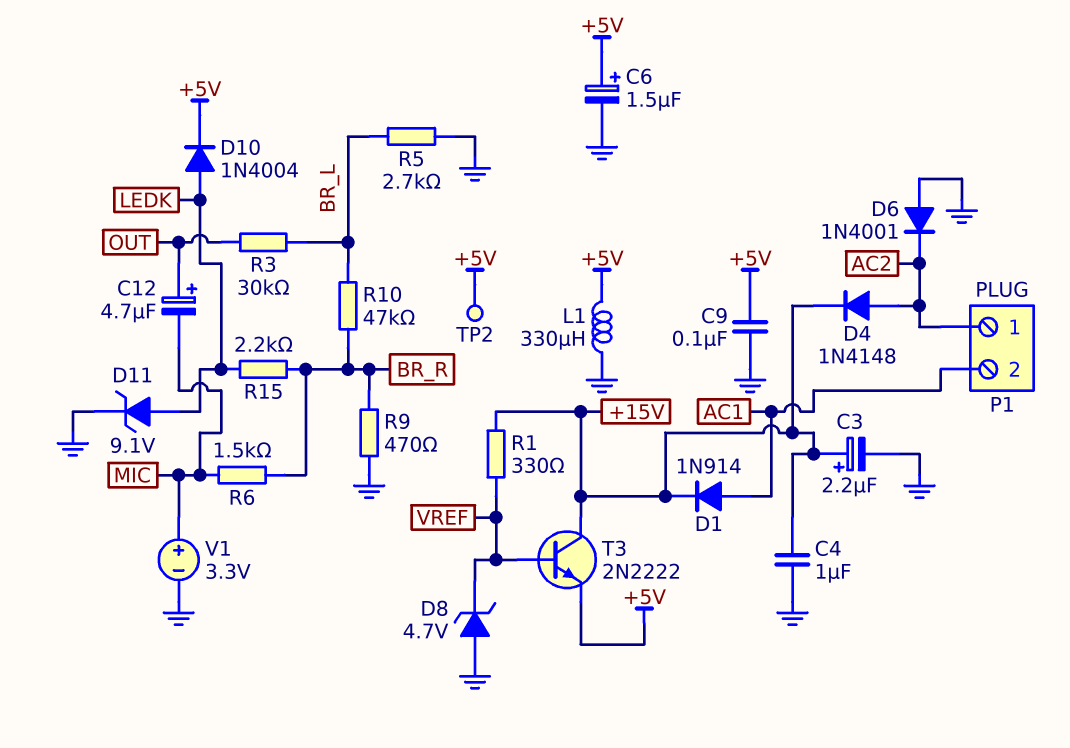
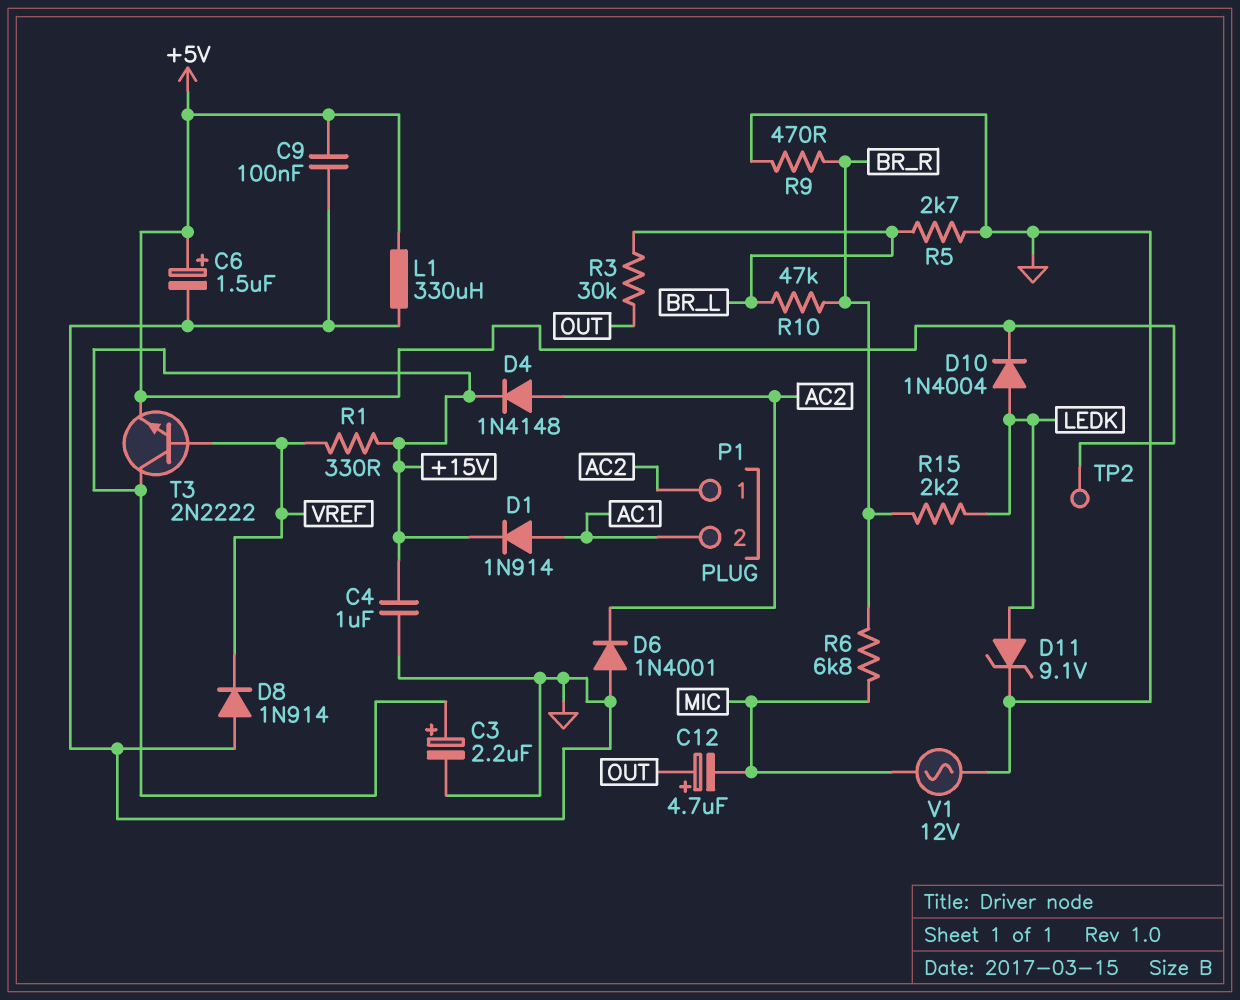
D8: zener 4.7V (A GND, K VREF) -> diode 1N914 (A GND, K VREF)
R6: 1.5k (BR_R, MIC) -> 6.8k (BR_R, MIC)
V1: 3.3V (plus MIC, minus GND) -> AC 12V (GND, MIC)

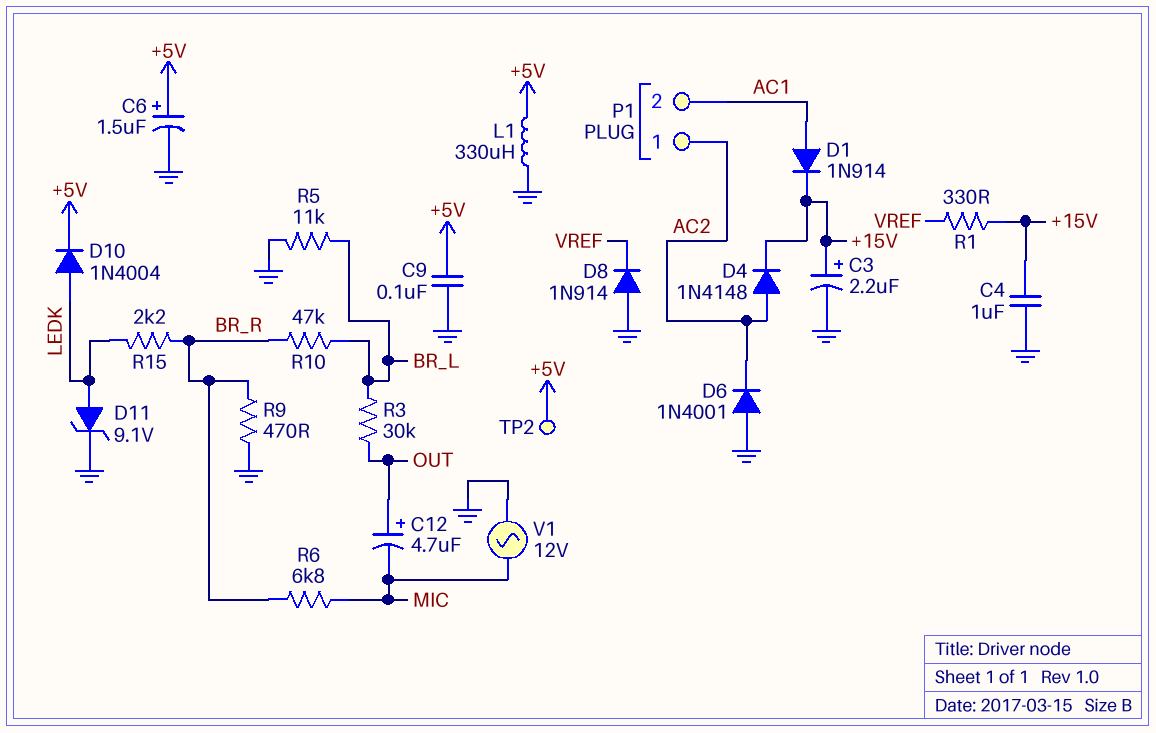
R5: 2.7k (BR_L, GND) -> 11k (BR_L, GND)
T3: NPN 2N2222 (B VREF, C +15V, E +5V) -> none

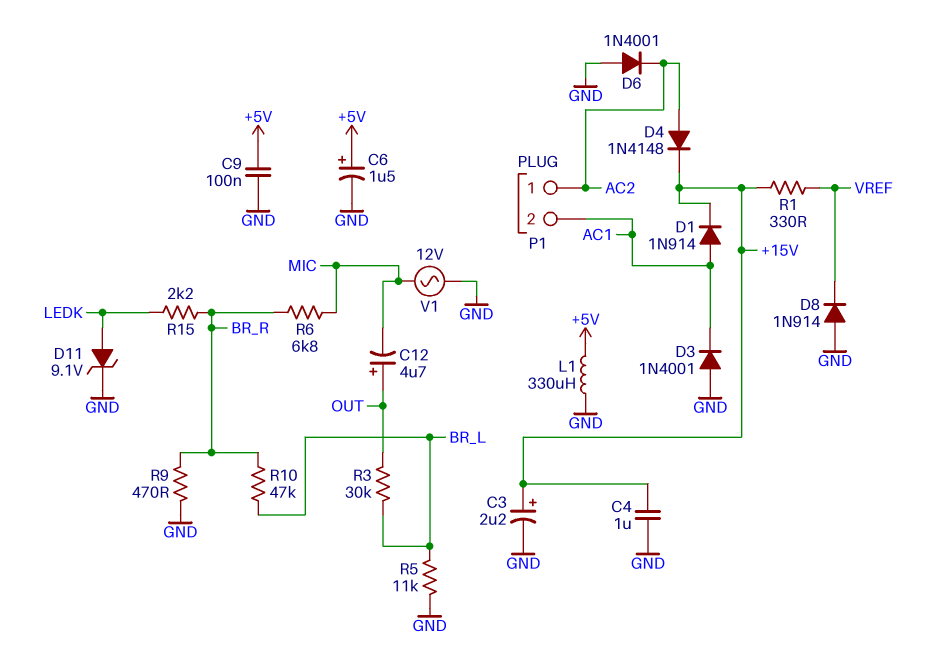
D3: none -> diode 1N4001 (A GND, K AC1)
D10: diode 1N4004 (A LEDK, K +5V) -> none
TP2: test point (+5V) -> none

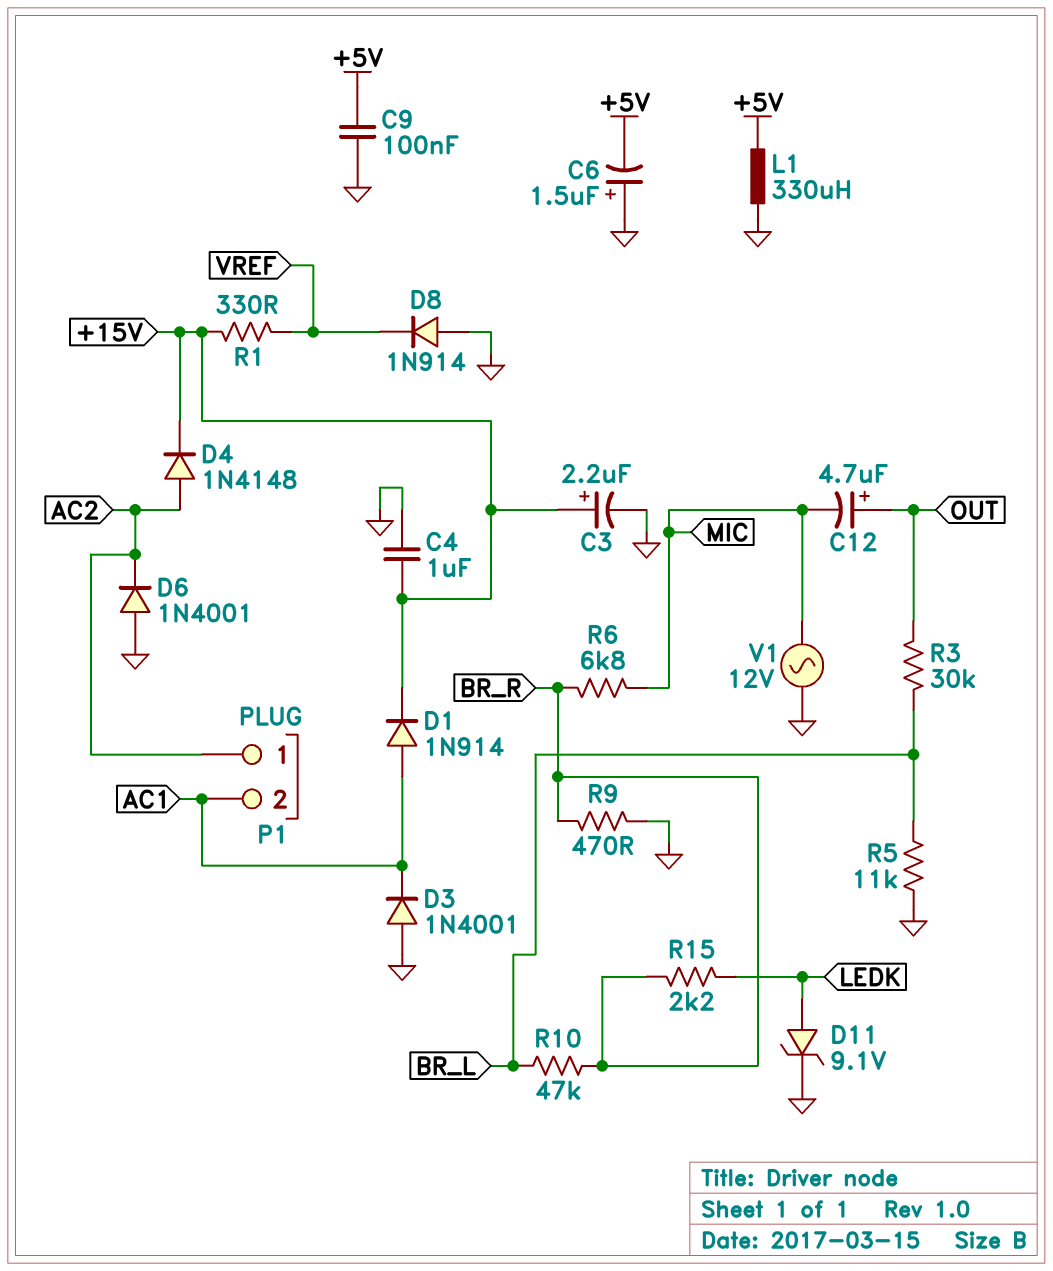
C6: 1.5uF (plus +5V, minus GND) -> 1.5uF (plus GND, minus +5V)

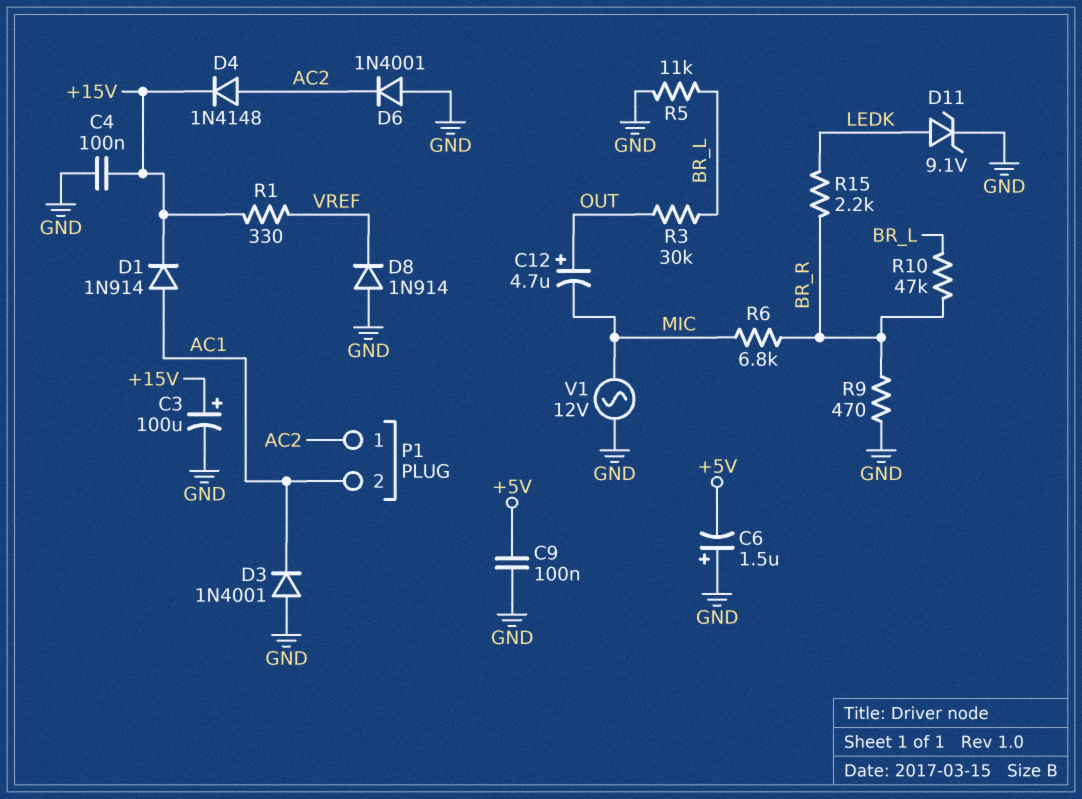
C3: 2.2uF (plus +15V, minus GND) -> 100uF (plus +15V, minus GND)
C4: 1uF (+15V, GND) -> 100nF (+15V, GND)
L1: 330uH (+5V, GND) -> none

